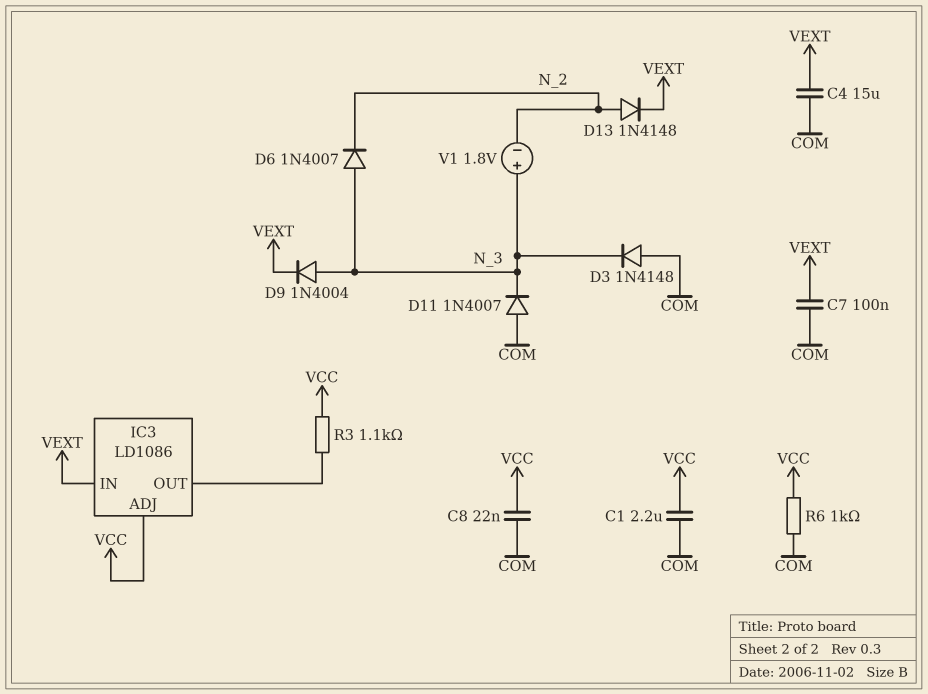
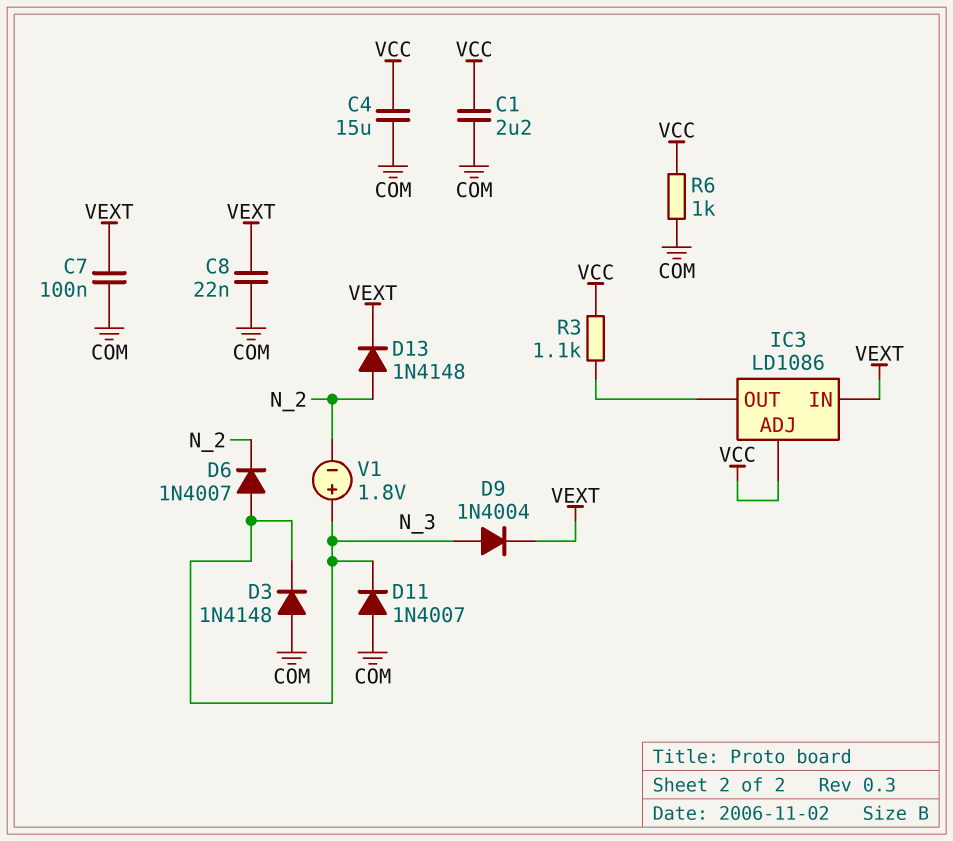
C4: 15uF (COM, VEXT) -> 15uF (COM, VCC)
C8: 22nF (COM, VCC) -> 22nF (COM, VEXT)

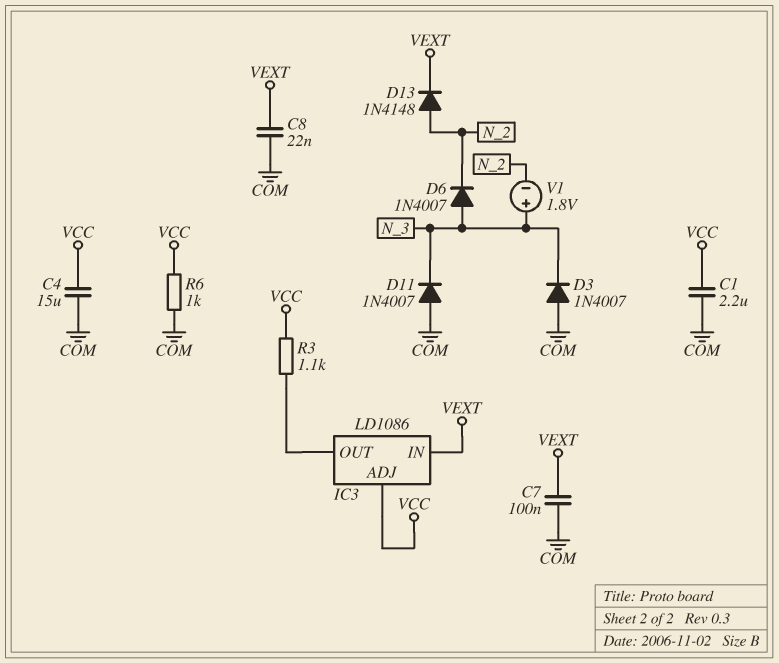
D3: diode 1N4148 (A COM, K N_3) -> diode 1N4007 (A COM, K N_3)
D9: diode 1N4004 (A N_3, K VEXT) -> none

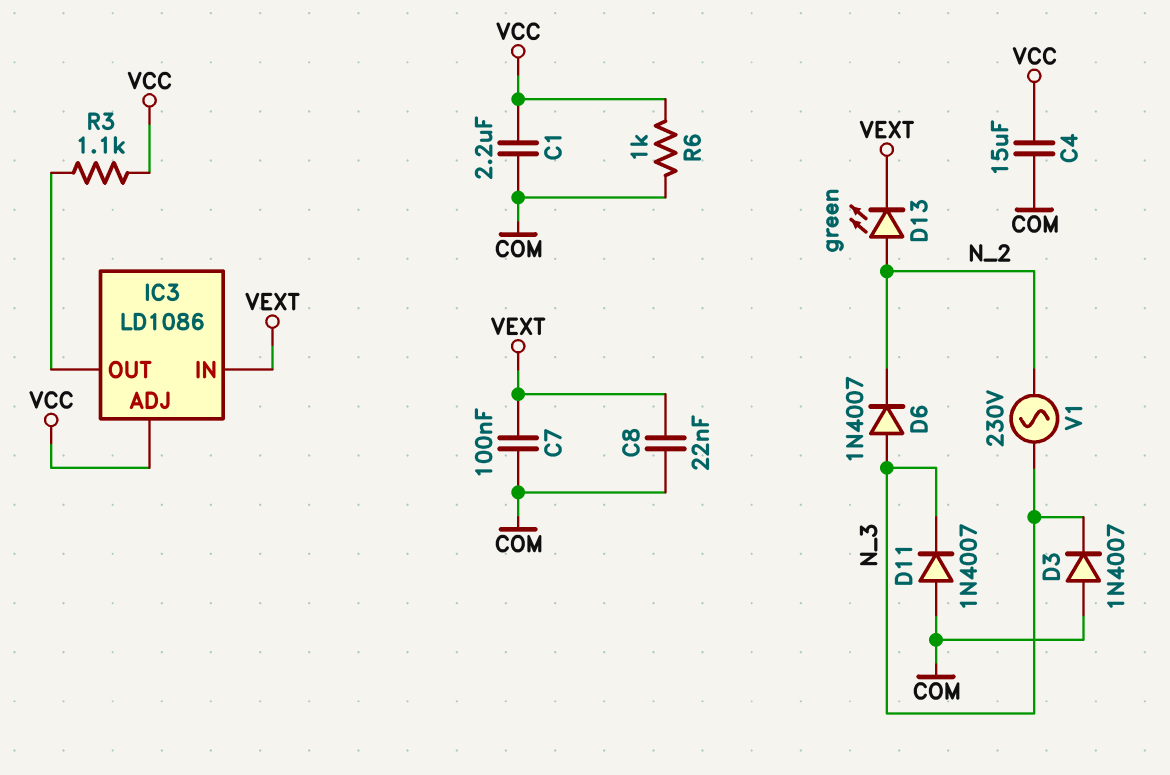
D13: diode 1N4148 (A N_2, K VEXT) -> LED green (A N_2, K VEXT)
V1: 1.8V (plus N_3, minus N_2) -> AC 230V (N_2, N_3)

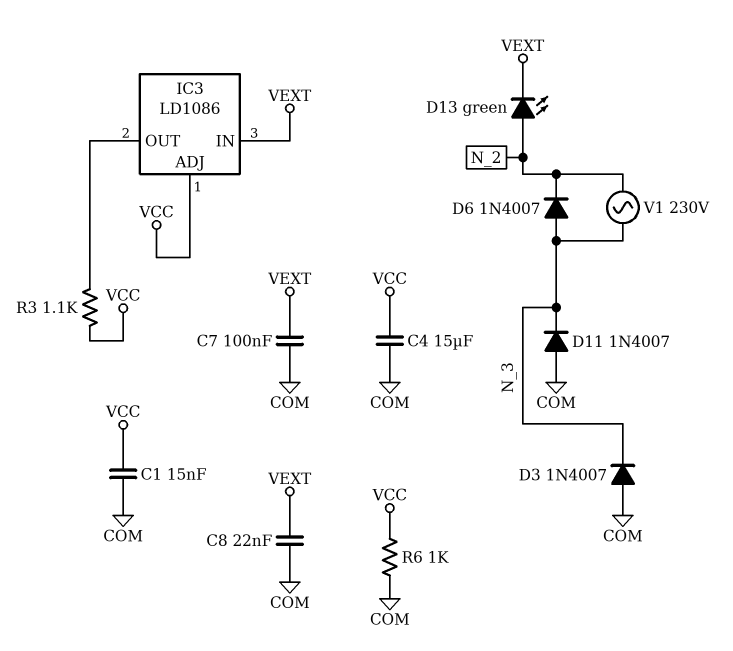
C1: 2.2uF (COM, VCC) -> 15nF (COM, VCC)

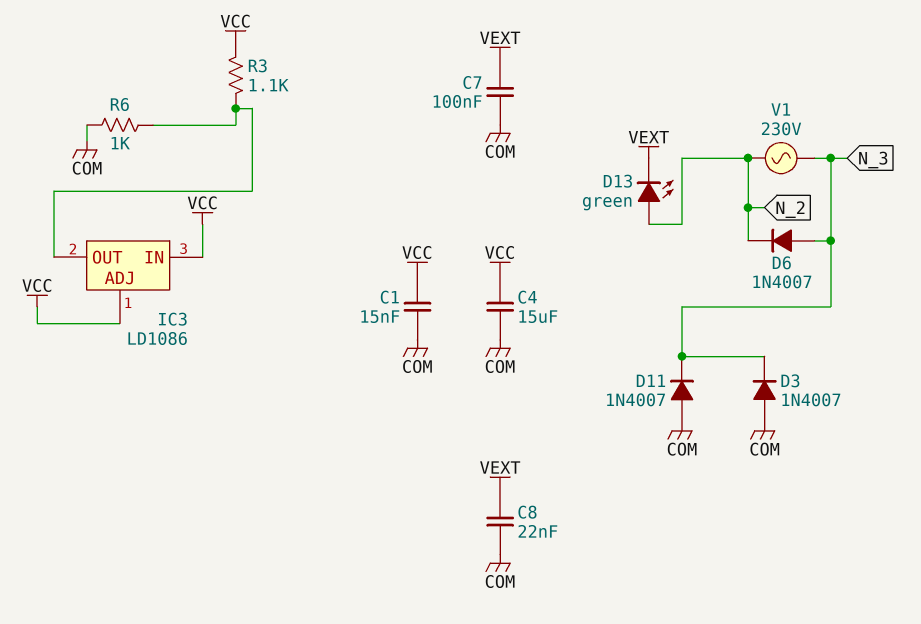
IC3 pin IN: VEXT -> VCC
R6: 1k (COM, VCC) -> 1k (COM, IC3/OUT)

